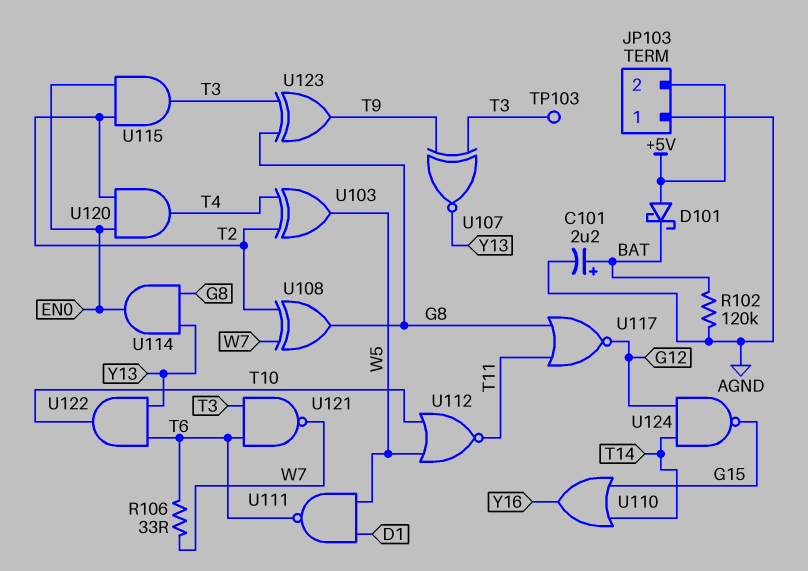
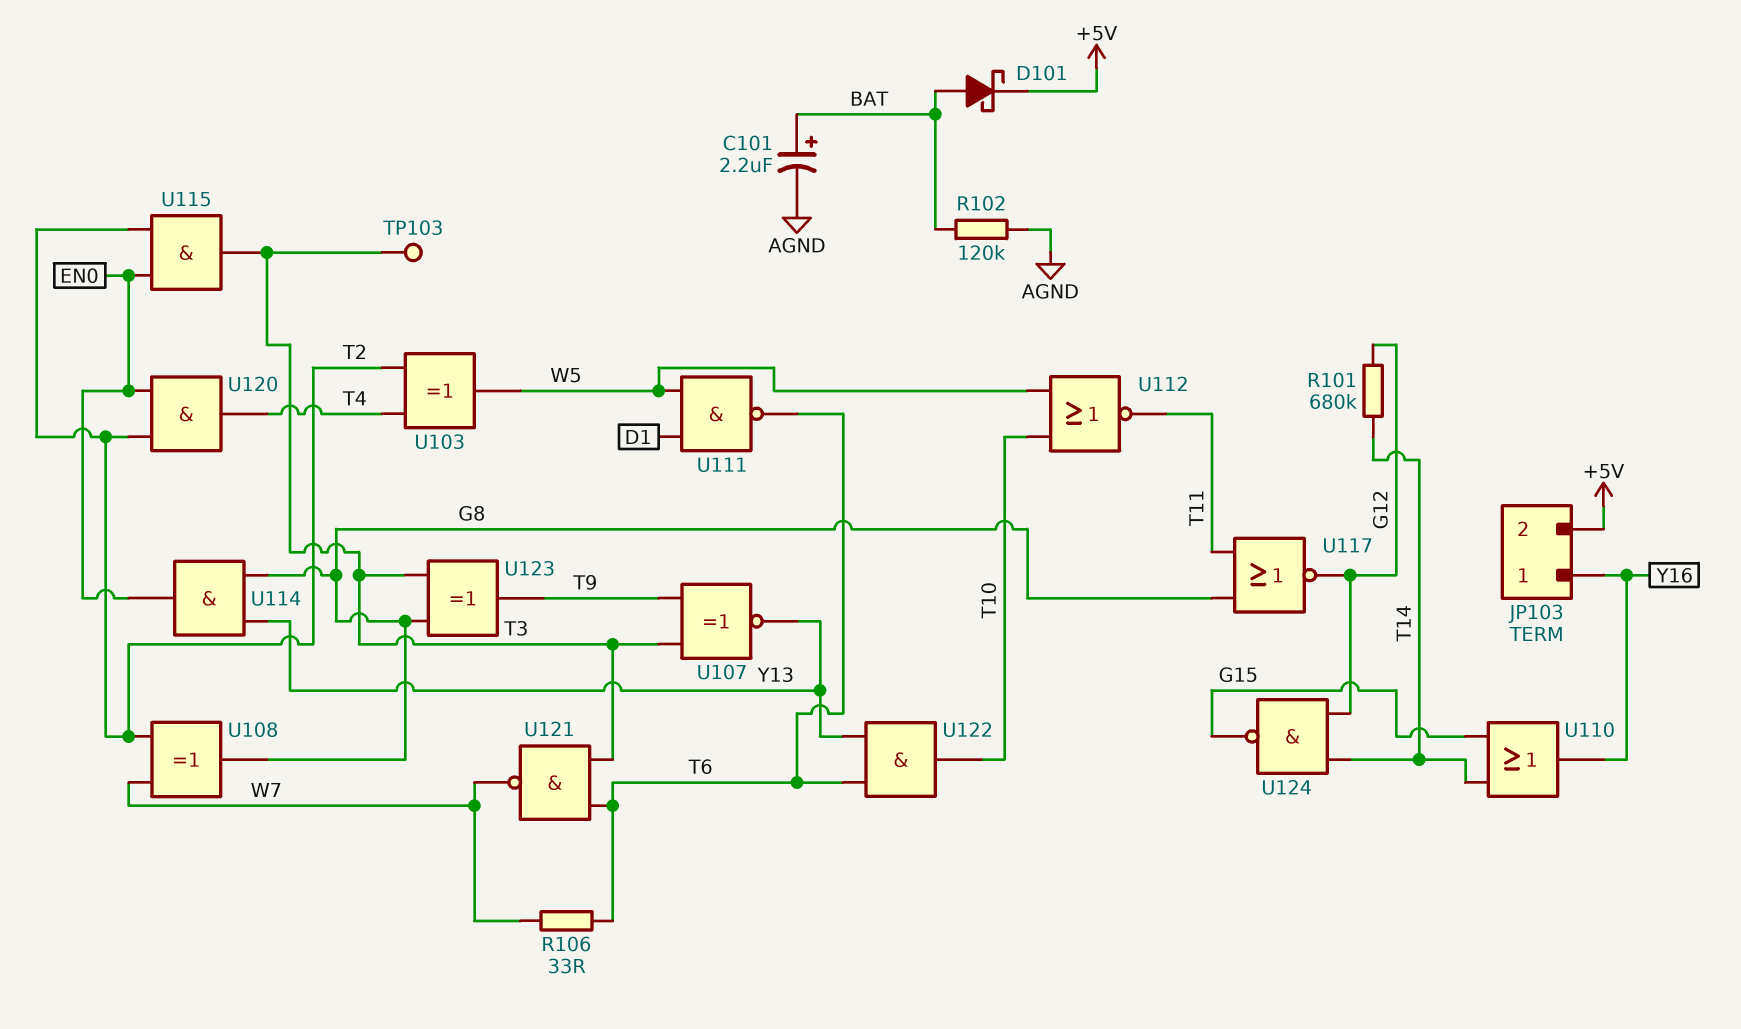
D101: schottky (A +5V, K BAT) -> schottky (A BAT, K +5V)
JP103 pin 1: AGND -> Y16
R101: none -> 680k (G12, T14)

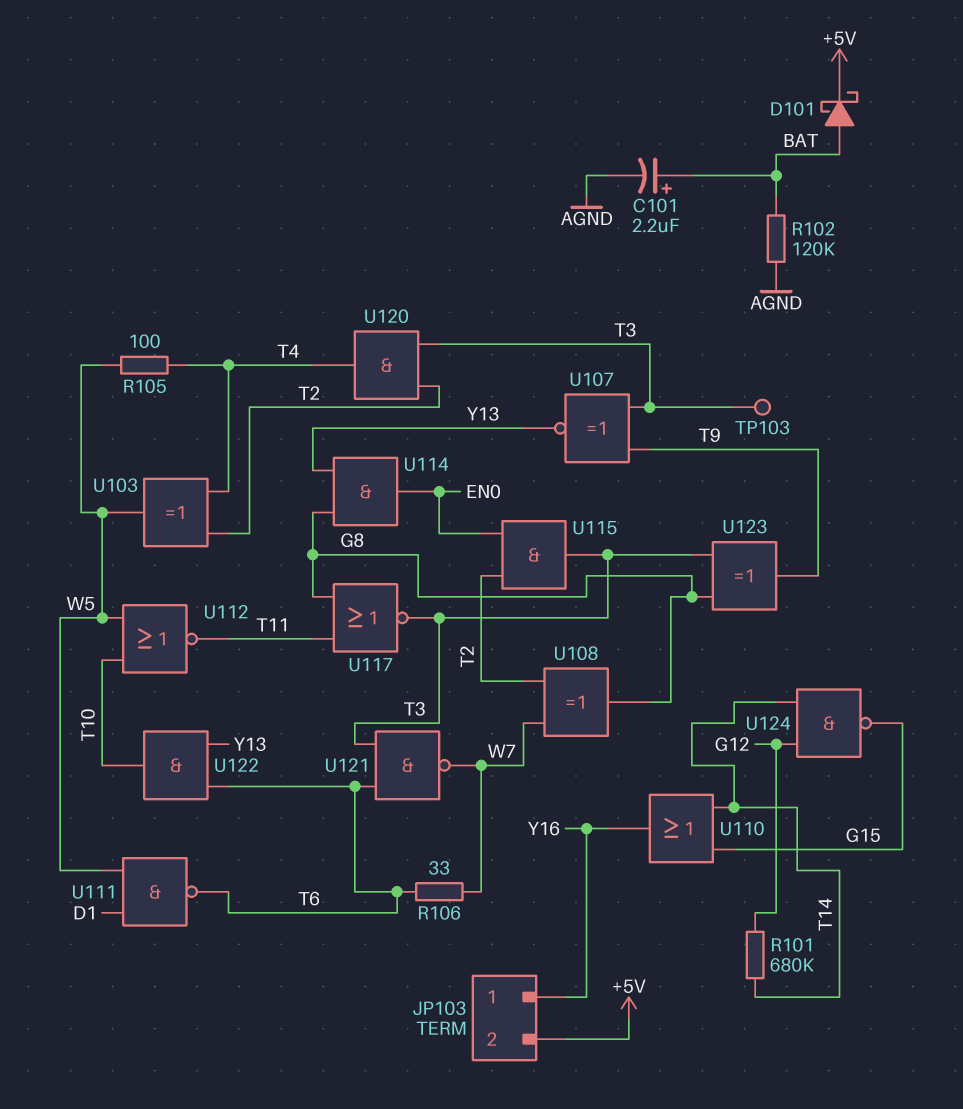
R105: none -> 100 (T4, W5)
U117: NOR (in G8, in T11, out G12) -> NOR (in G8, in T11, out T3)
U120: AND (in EN0, in T2, out T4) -> AND (in T2, in T3, out T4)

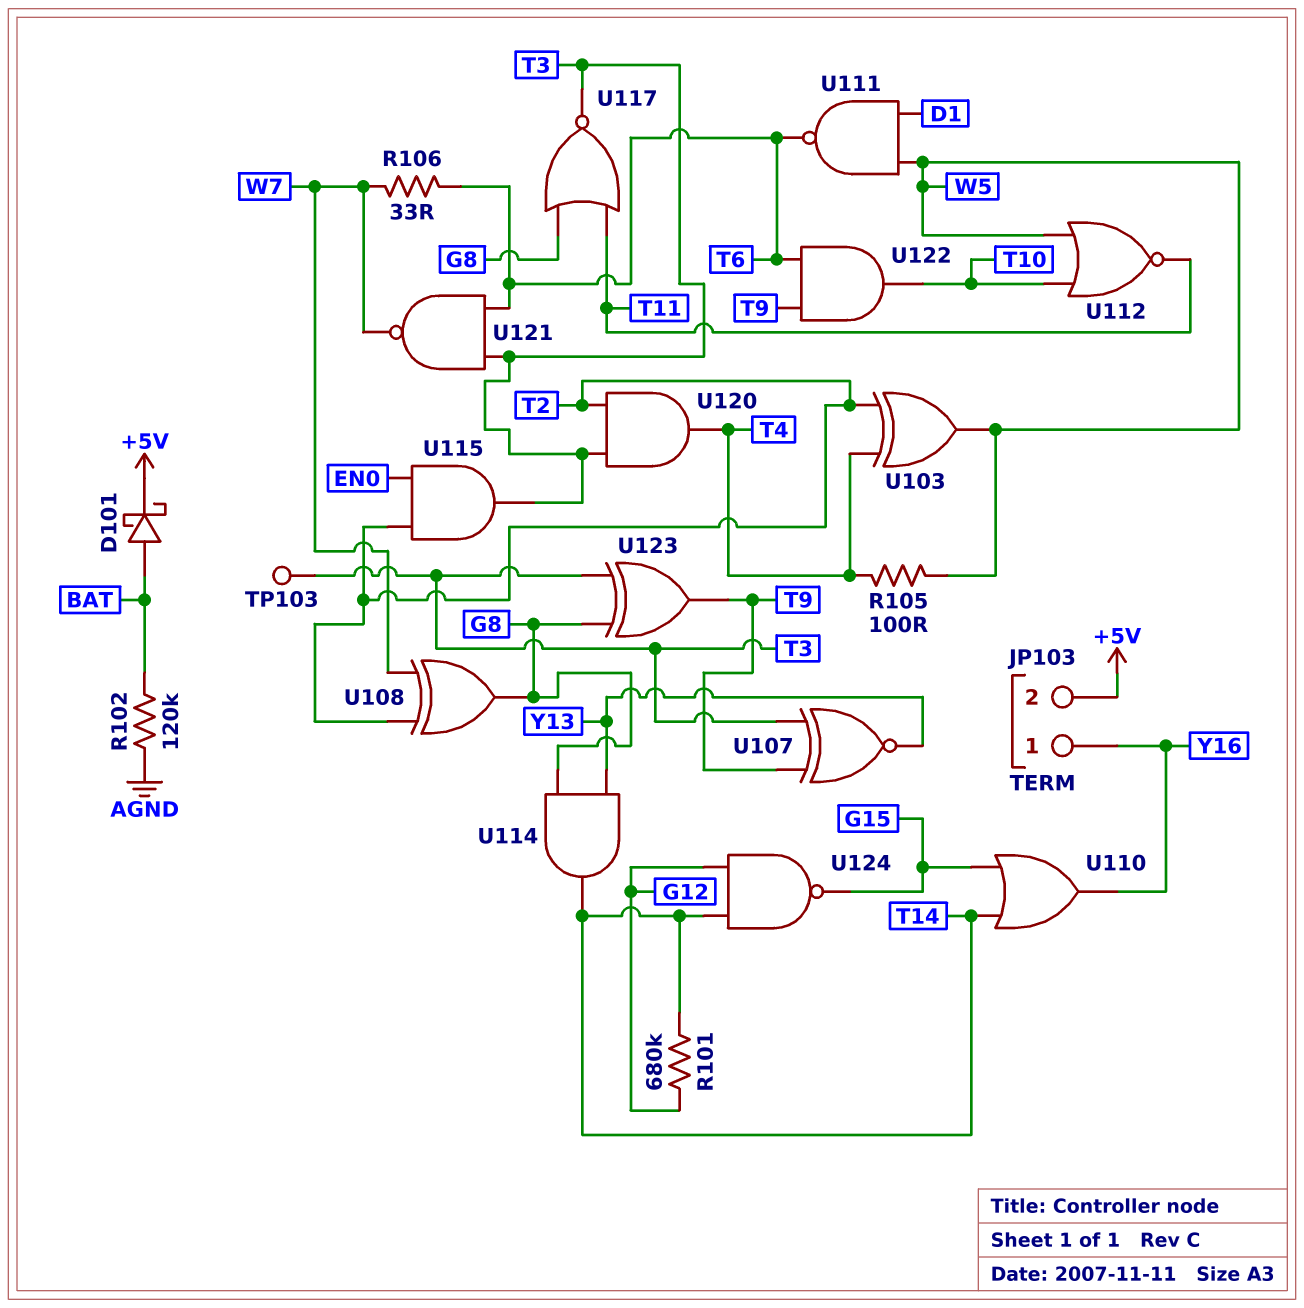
C101: 2.2uF (plus BAT, minus AGND) -> none
U114: AND (in G8, in Y13, out EN0) -> AND (in G8, in Y13, out T14)
U122: AND (in T6, in Y13, out T10) -> AND (in T6, in T9, out T10)

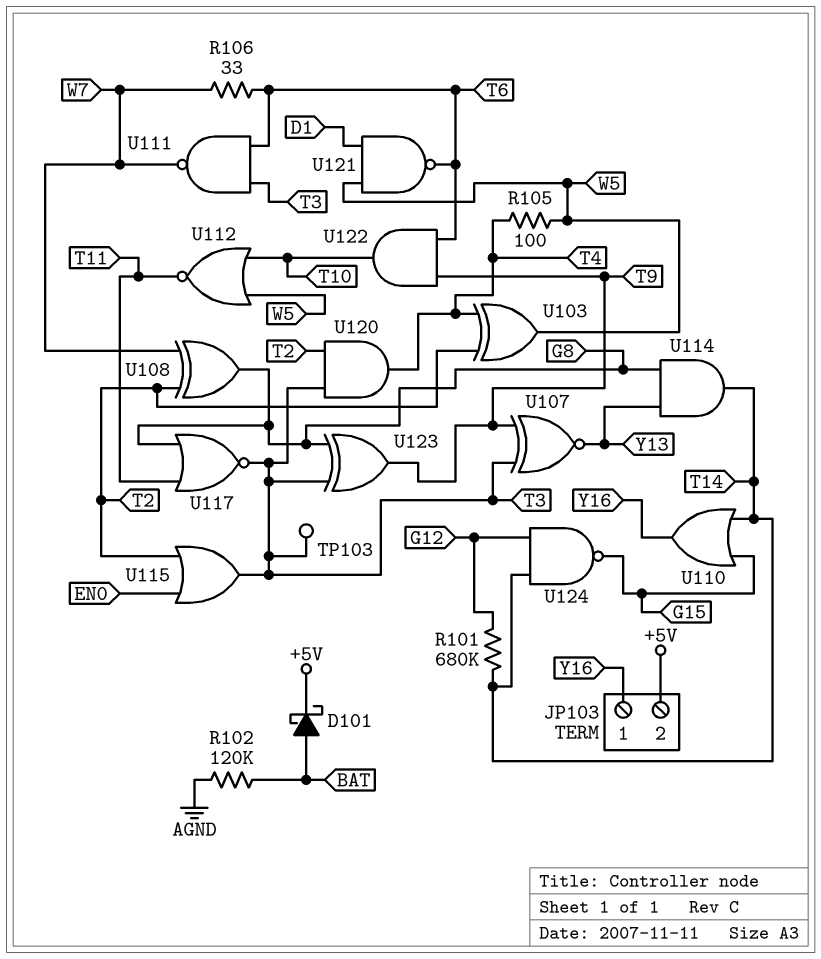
U111: NAND (in D1, in W5, out T6) -> NAND (in T3, in T6, out W7)
U115: AND (in EN0, in T2, out T3) -> OR (in EN0, in T2, out T3)
U121: NAND (in T3, in T6, out W7) -> NAND (in D1, in W5, out T6)

